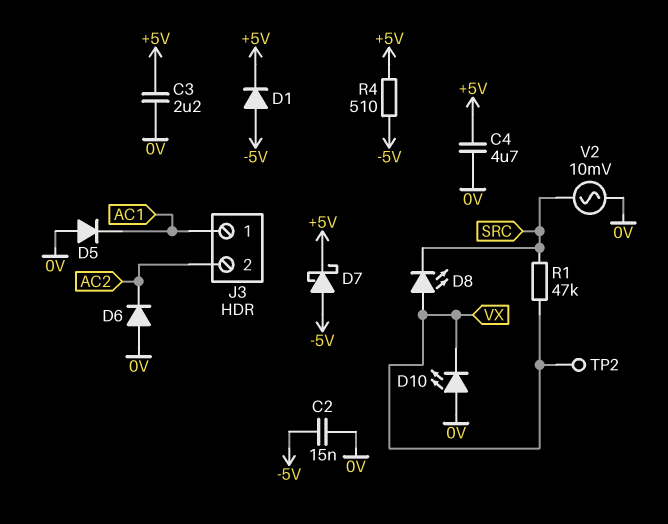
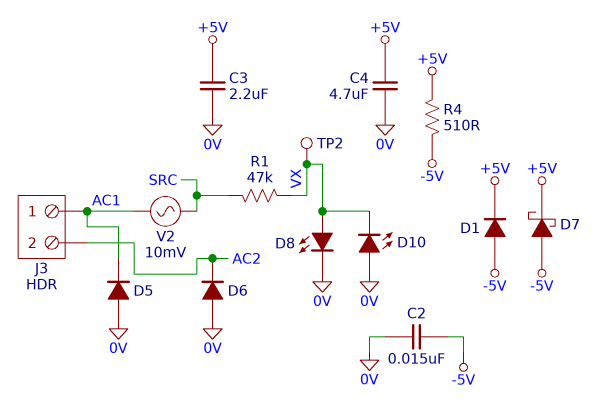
D8: LED (A VX, K SRC) -> LED (A VX, K 0V)
V2: AC 10mV (0V, SRC) -> AC 10mV (AC1, SRC)

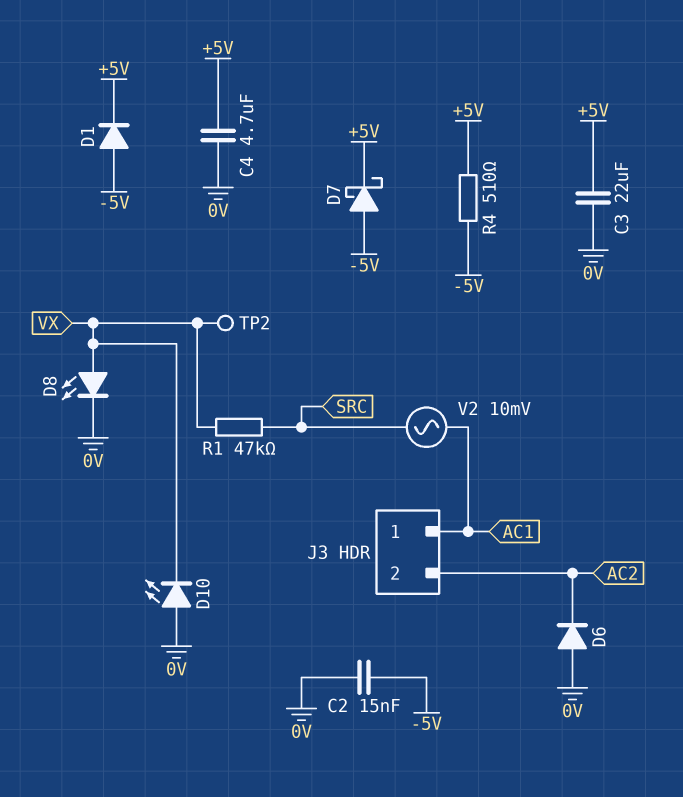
C3: 2.2uF (+5V, 0V) -> 22uF (+5V, 0V)
D5: diode (A 0V, K AC1) -> none

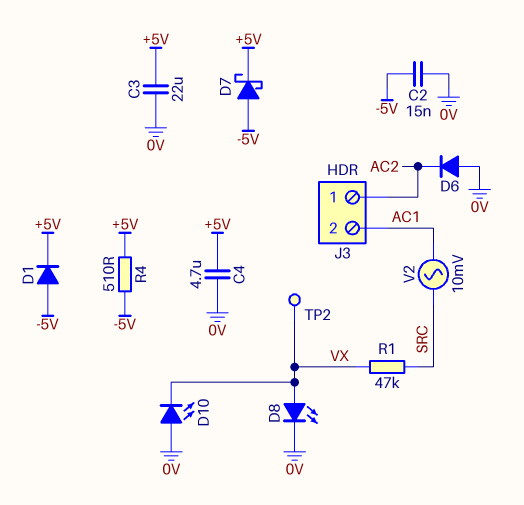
J3 pin 1: AC1 -> AC2
J3 pin 2: AC2 -> AC1

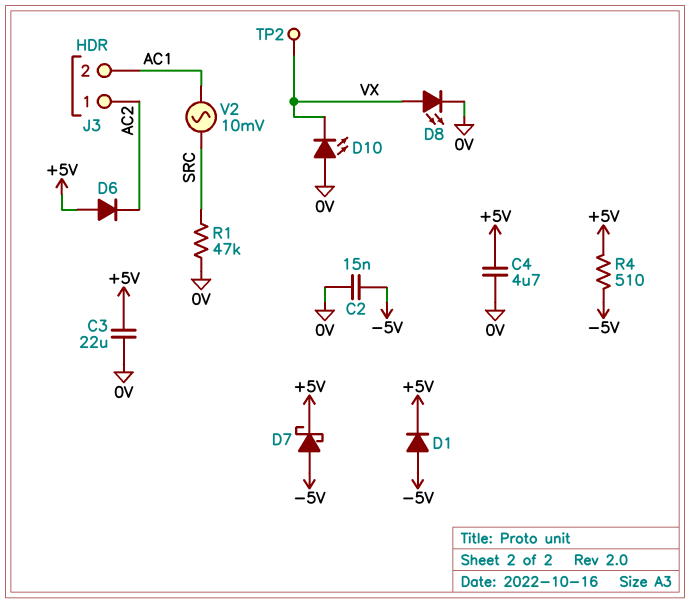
D6: diode (A 0V, K AC2) -> diode (A +5V, K AC2)
R1: 47k (SRC, VX) -> 47k (0V, SRC)

